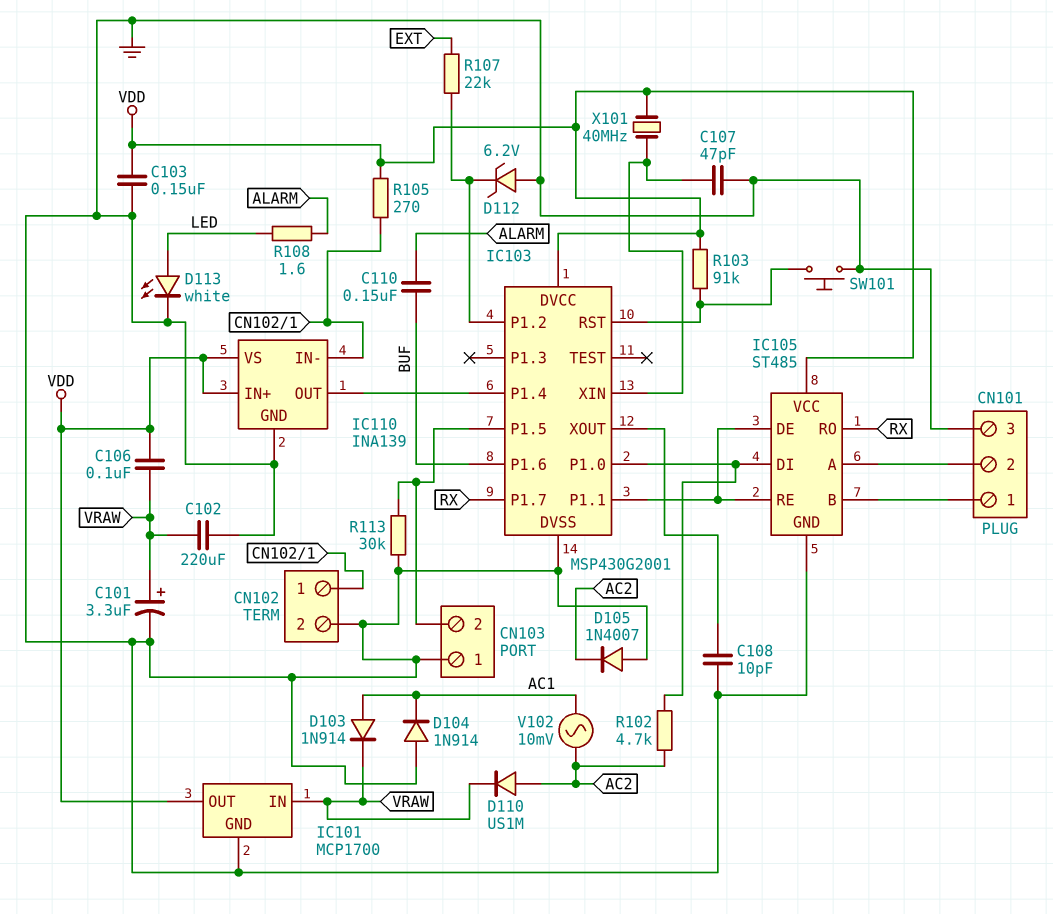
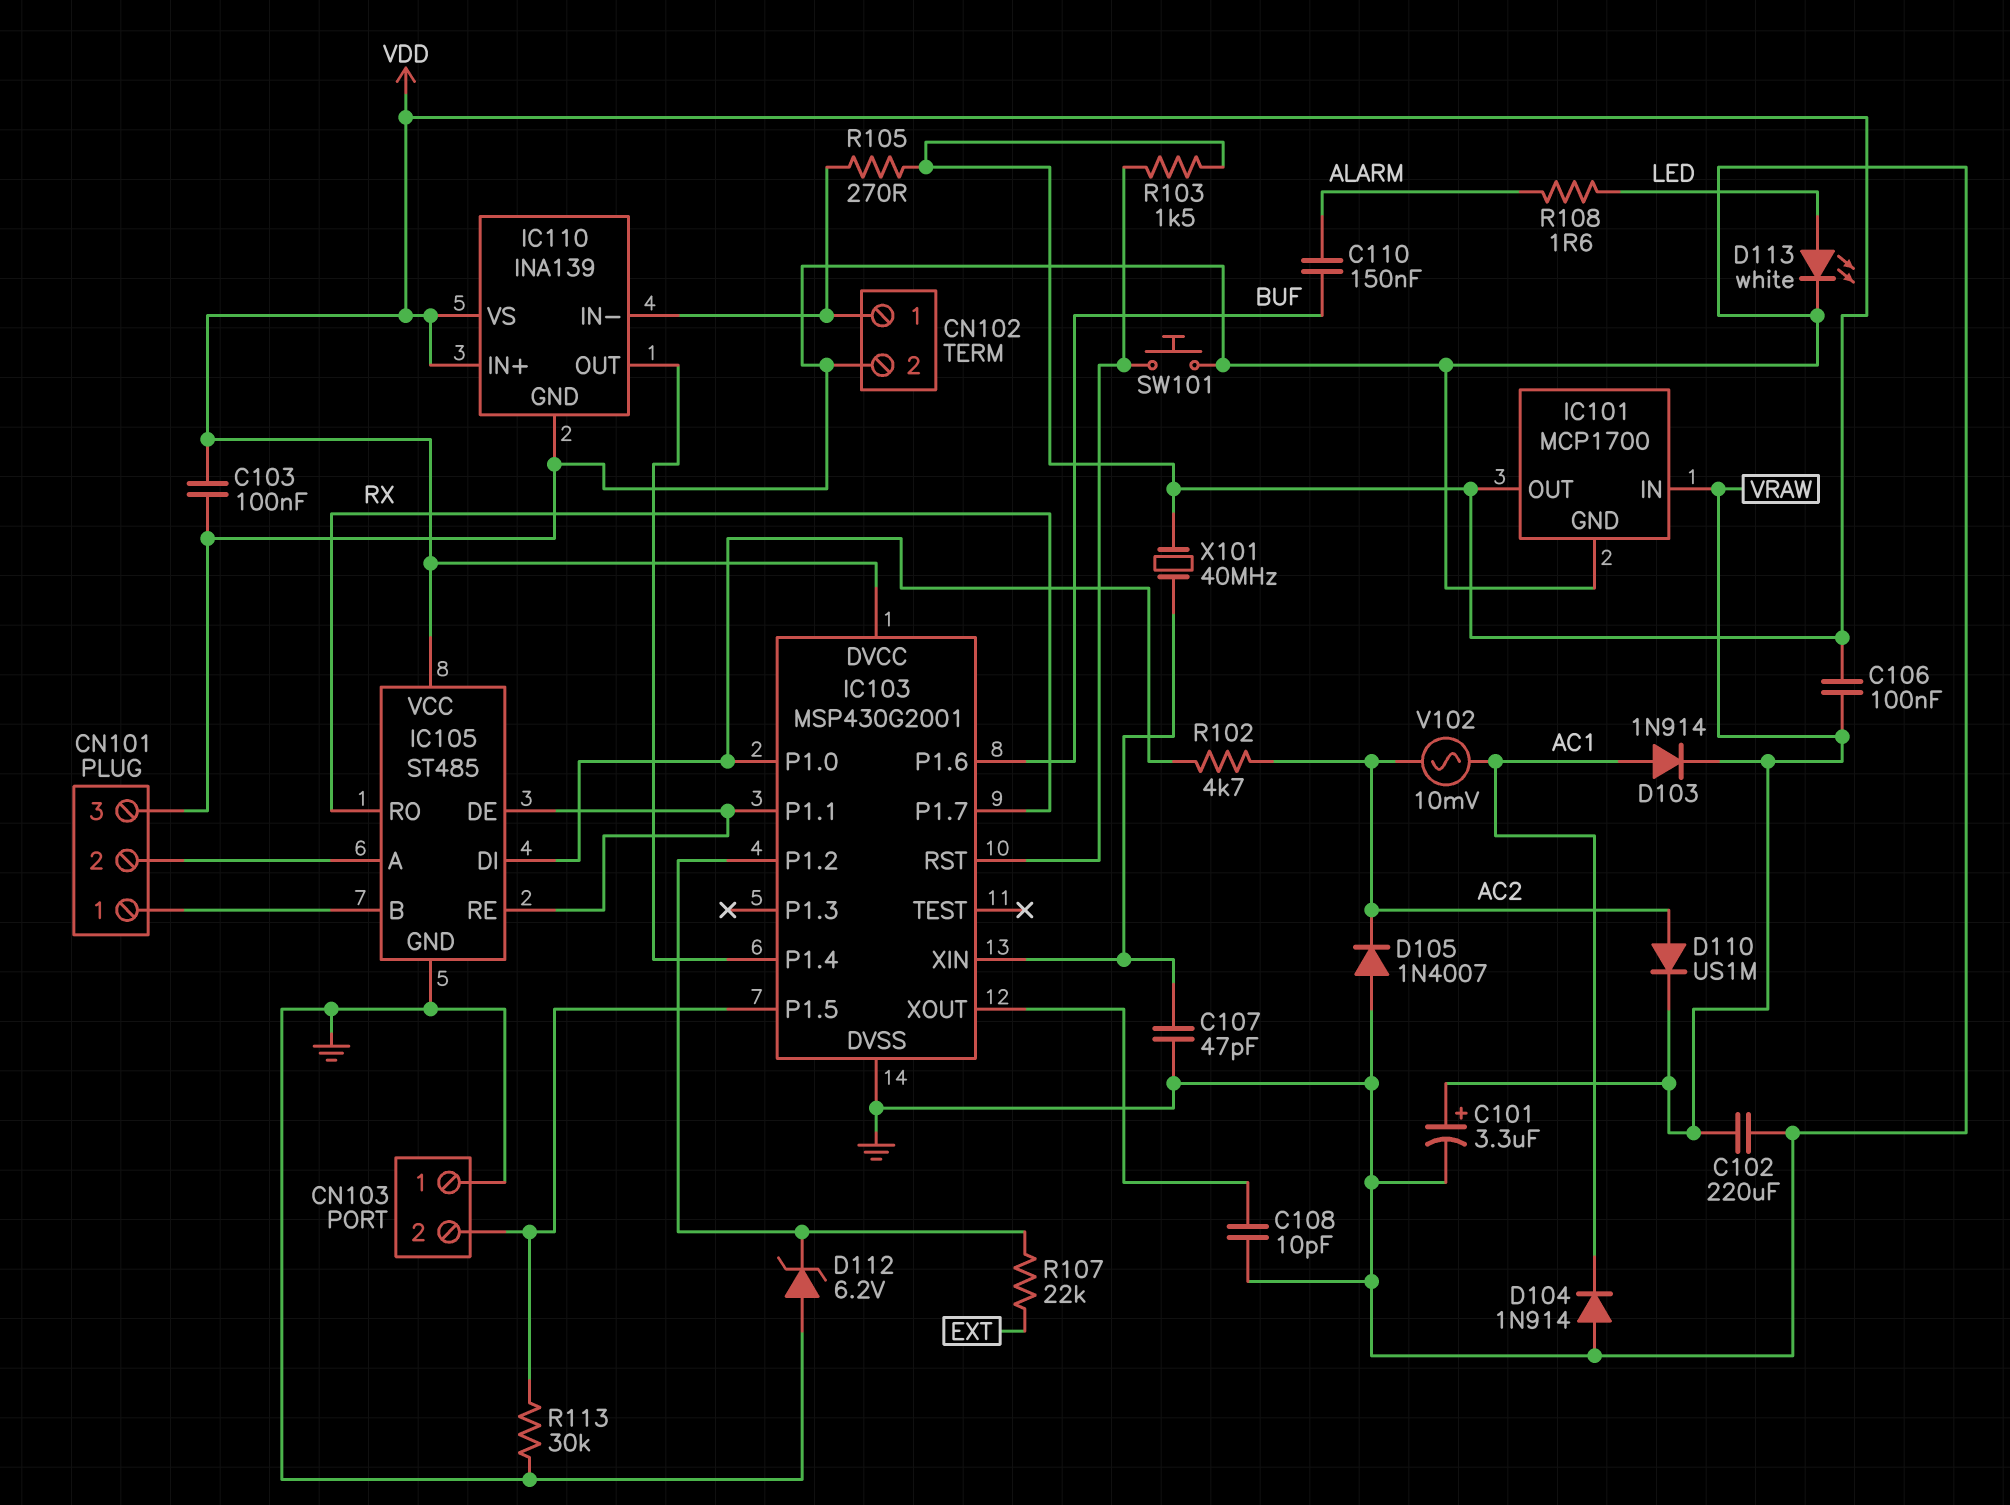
C103: 150nF (GND, VDD) -> 100nF (GND, VDD)
R103: 91k (IC103/RST, VDD) -> 1.5k (IC103/RST, VDD)

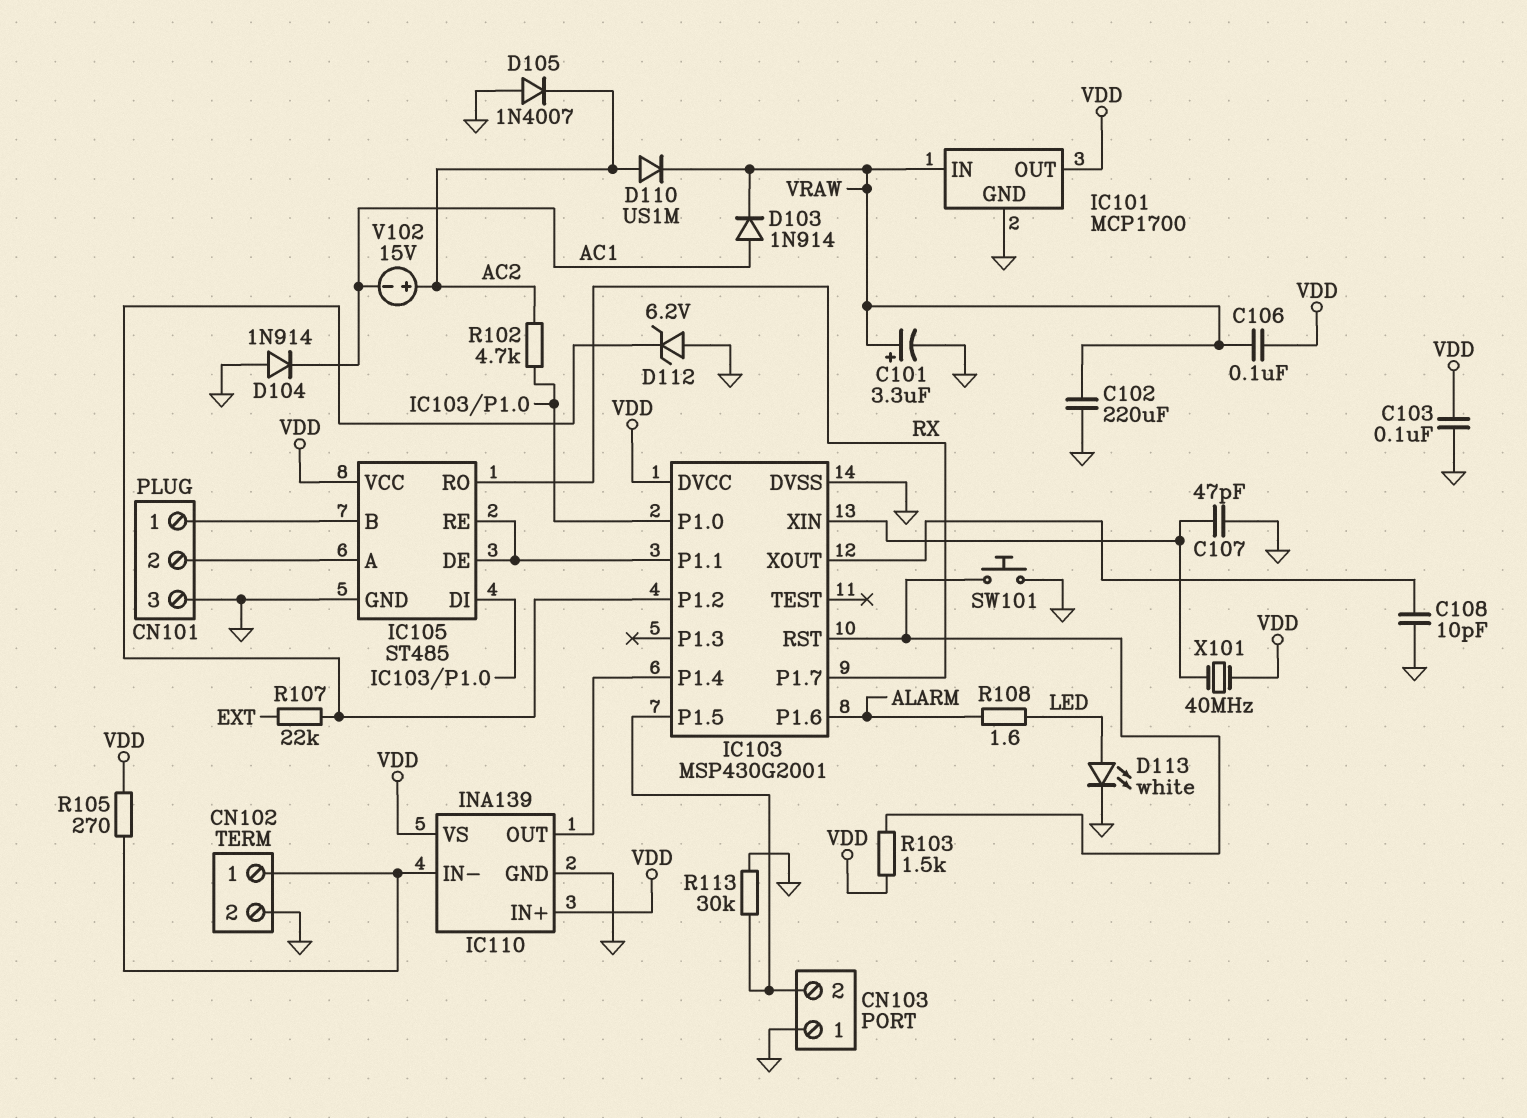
C110: 150nF (ALARM, BUF) -> none
IC103 pin P1.6: BUF -> ALARM
V102: AC 10mV (AC1, AC2) -> 15V (plus AC2, minus AC1)

